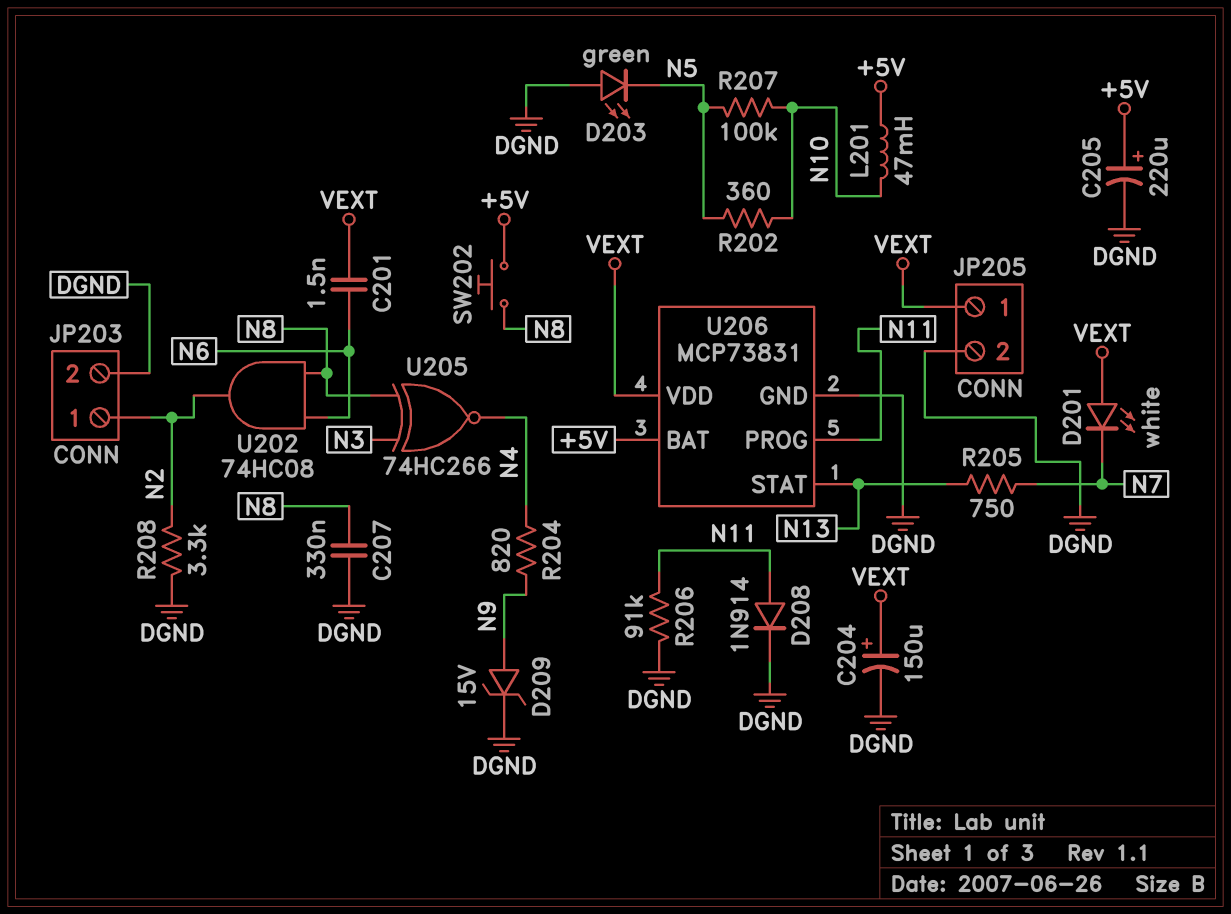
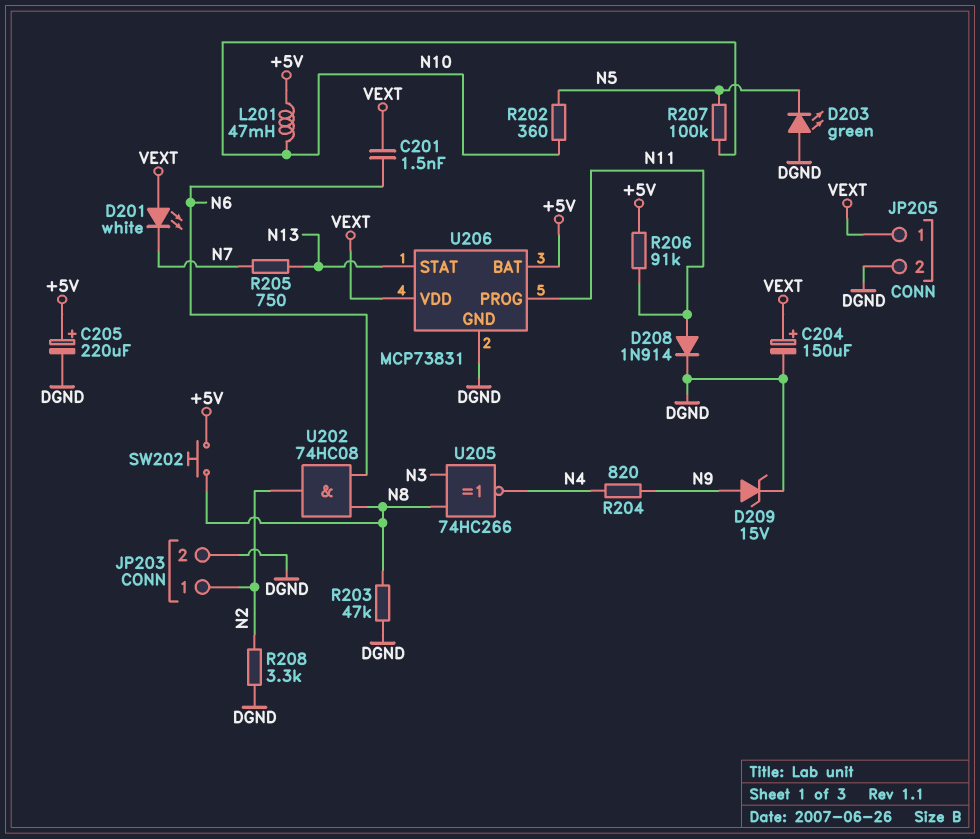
C207: 330nF (DGND, N8) -> none
R203: none -> 47k (DGND, N8)
R206: 91k (DGND, N11) -> 91k (+5V, N11)

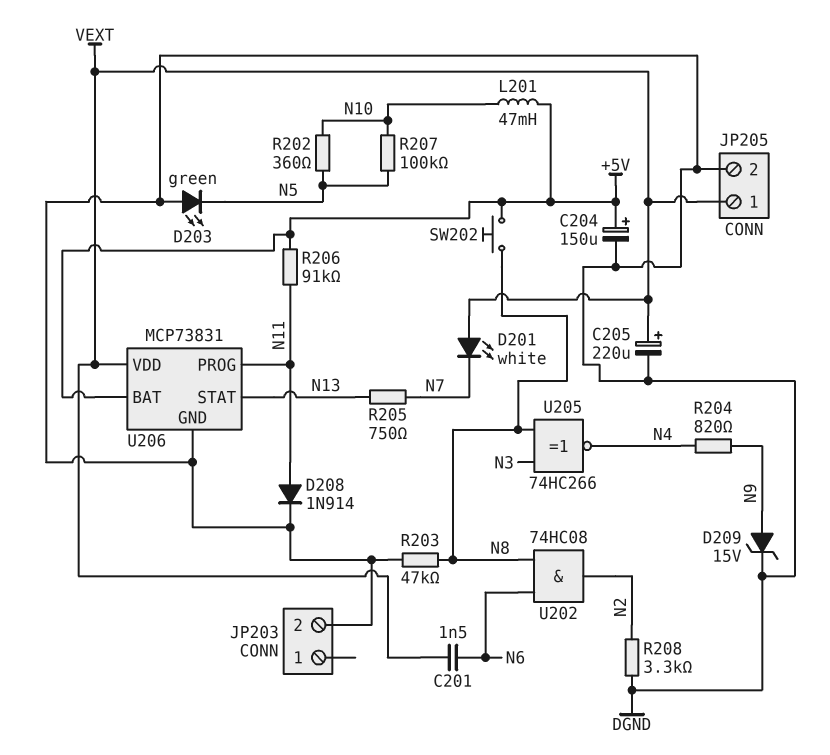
C204: 150uF (plus VEXT, minus DGND) -> 150uF (plus +5V, minus DGND)
C205: 220uF (plus +5V, minus DGND) -> 220uF (plus VEXT, minus DGND)
JP203 pin 1: N2 -> none

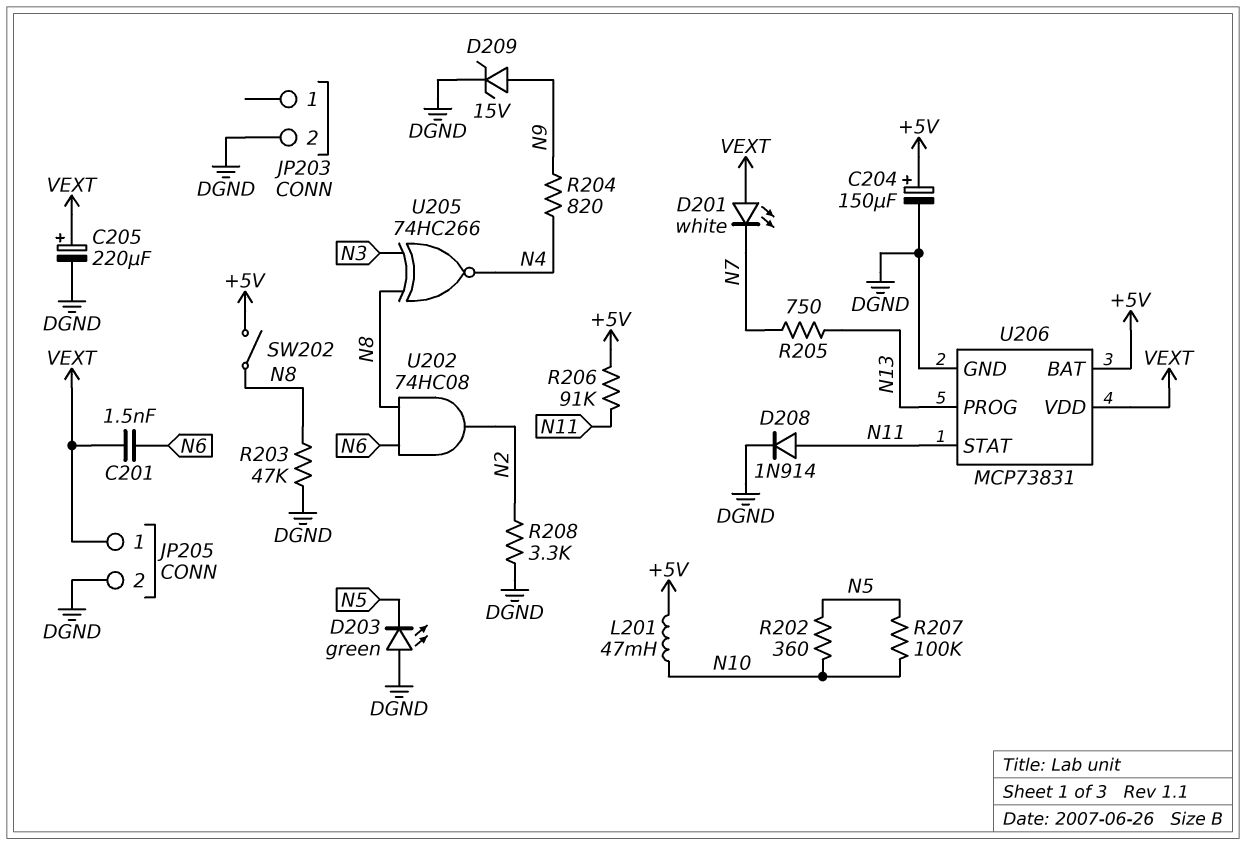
SW202: button (+5V, N8) -> switch (+5V, N8)
U206 pin PROG: N11 -> N13
U206 pin STAT: N13 -> N11

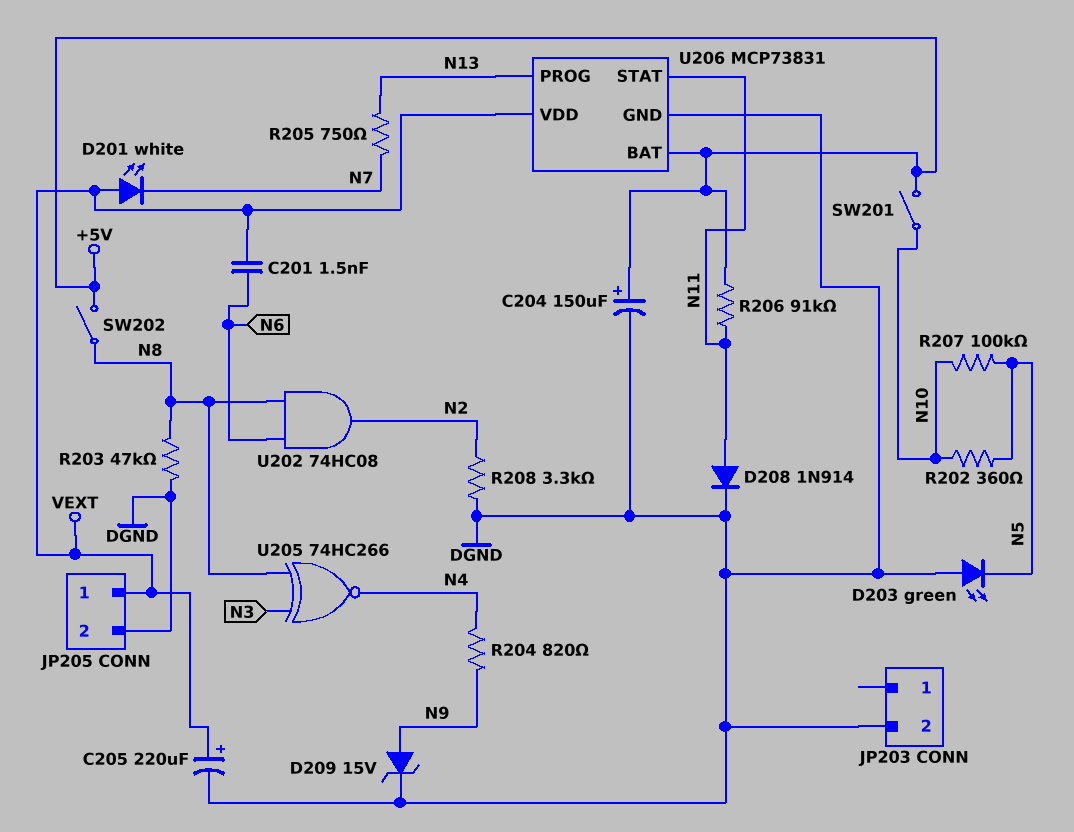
L201: 47mH (+5V, N10) -> none
SW201: none -> switch (+5V, N10)

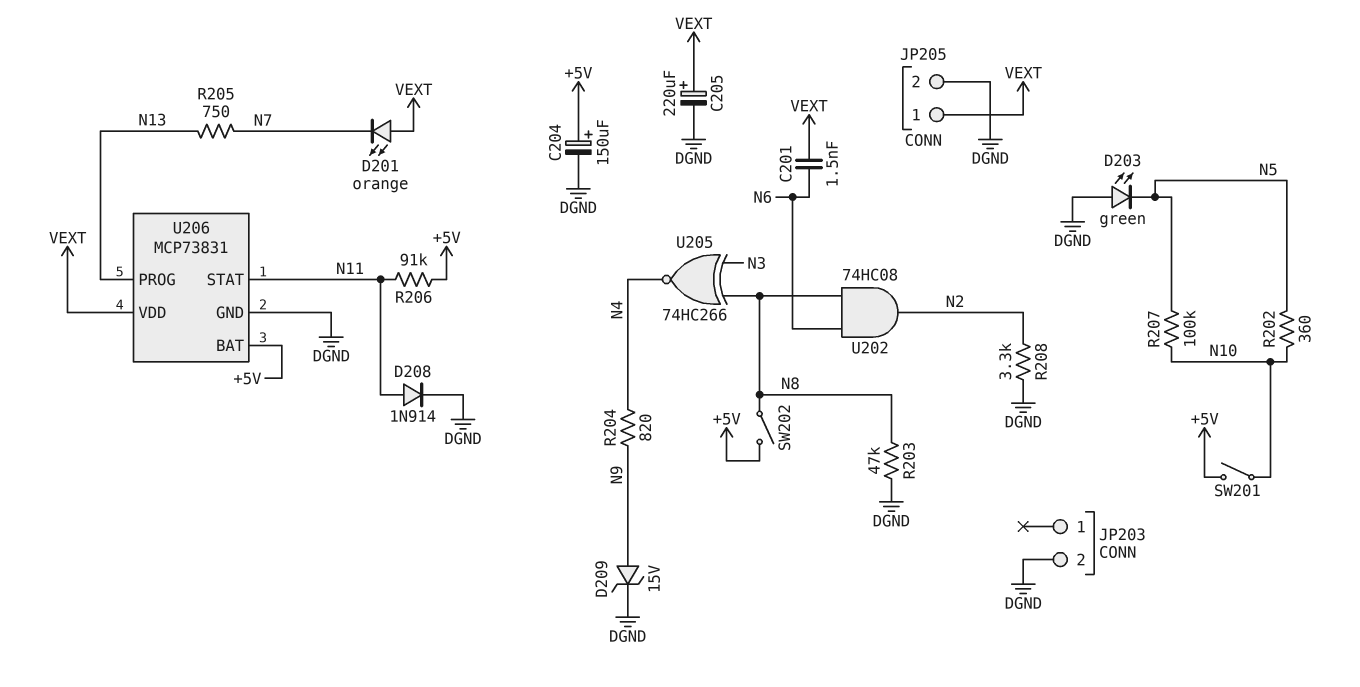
D201: LED white (A VEXT, K N7) -> LED orange (A VEXT, K N7)

